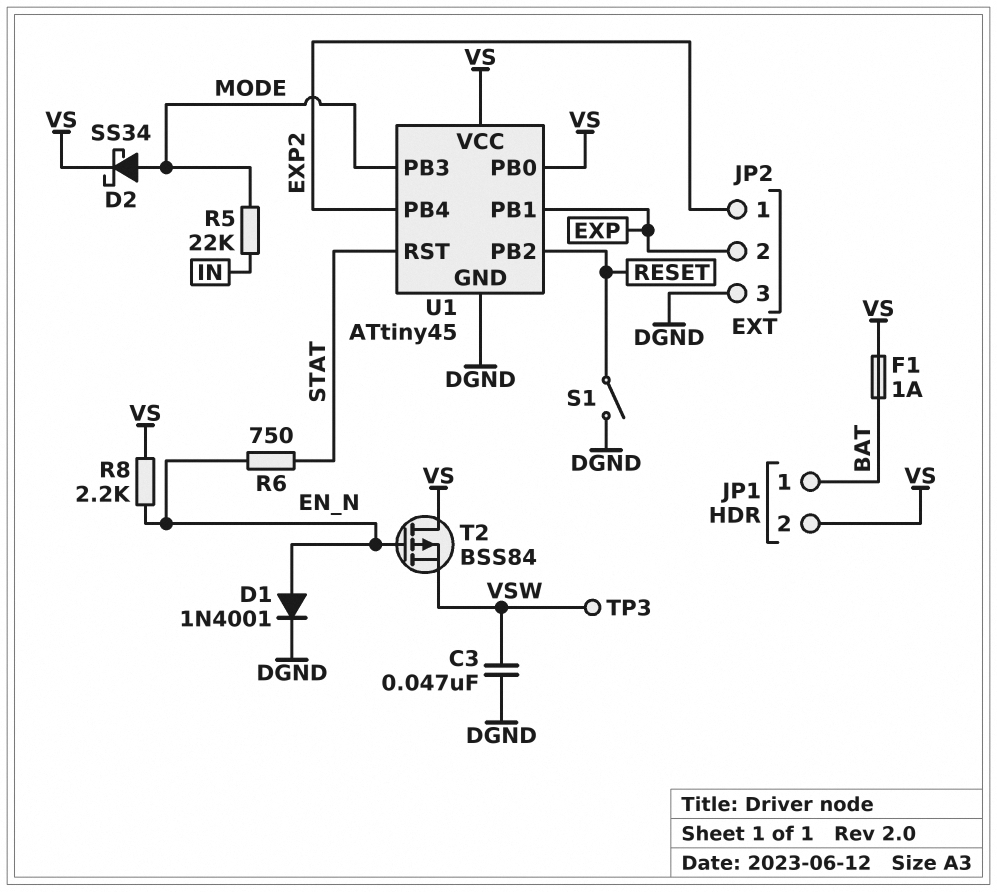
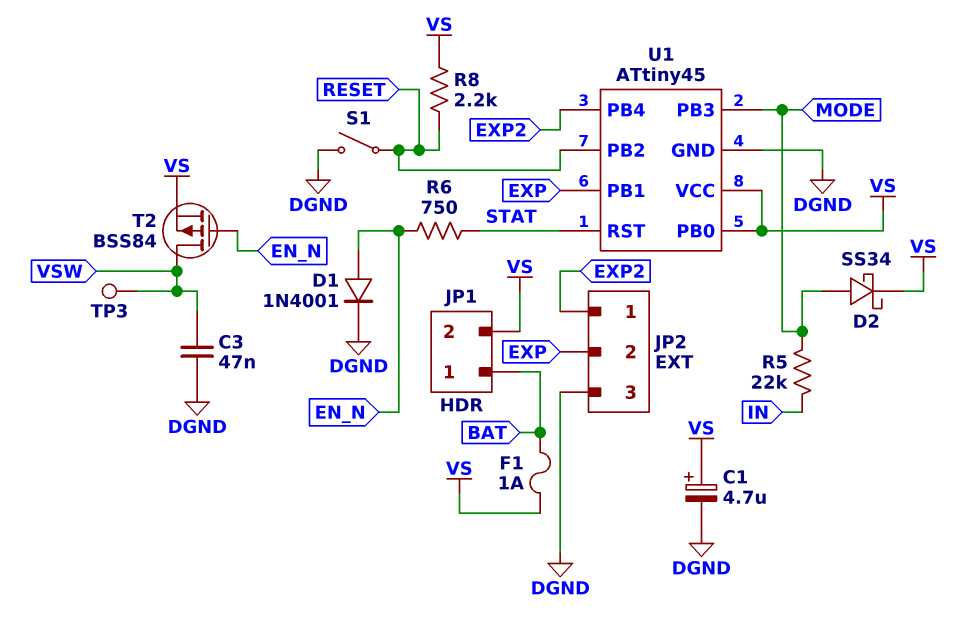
C1: none -> 4.7uF (plus VS, minus DGND)
R8: 2.2k (EN_N, VS) -> 2.2k (RESET, VS)
T2: PMOS BSS84 (G EN_N, D VS, S VSW) -> PMOS BSS84 (G EN_N, D VSW, S VS)

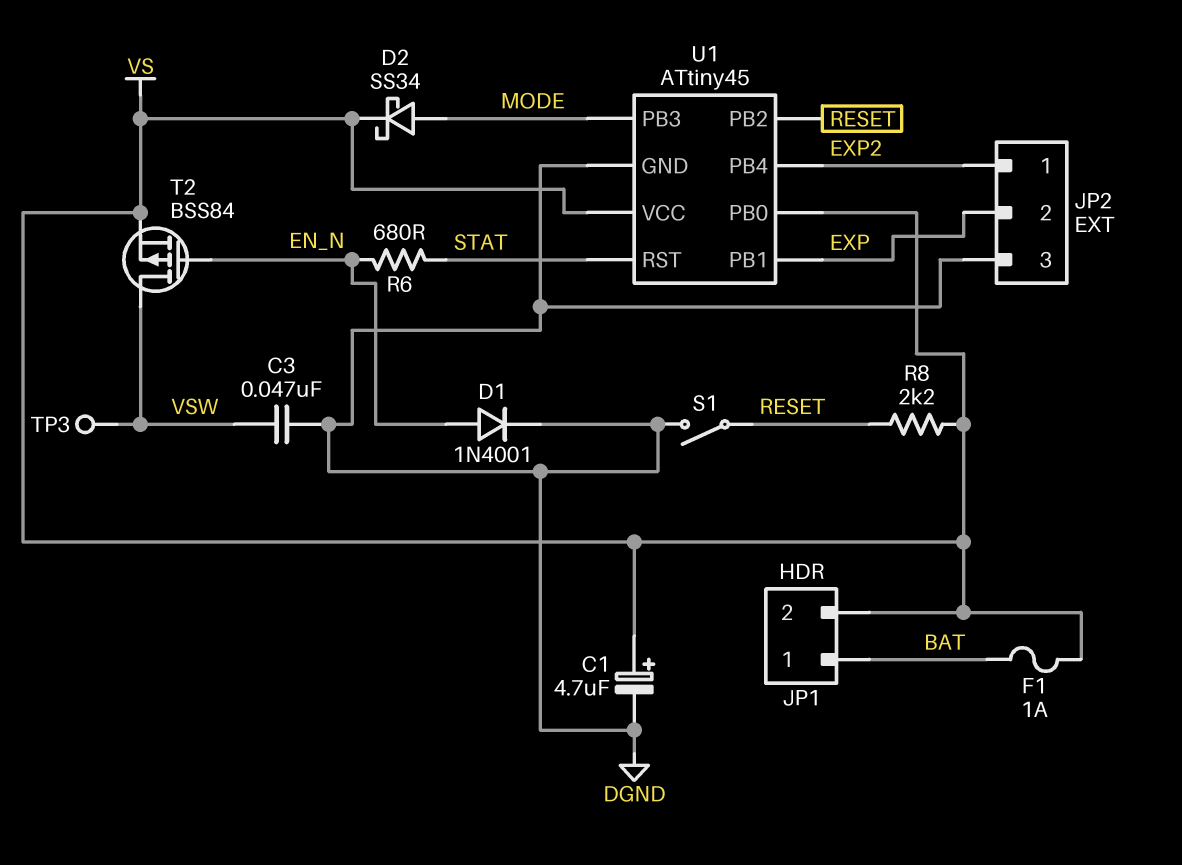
R5: 22k (IN, MODE) -> none
R6: 750 (EN_N, STAT) -> 680 (EN_N, STAT)

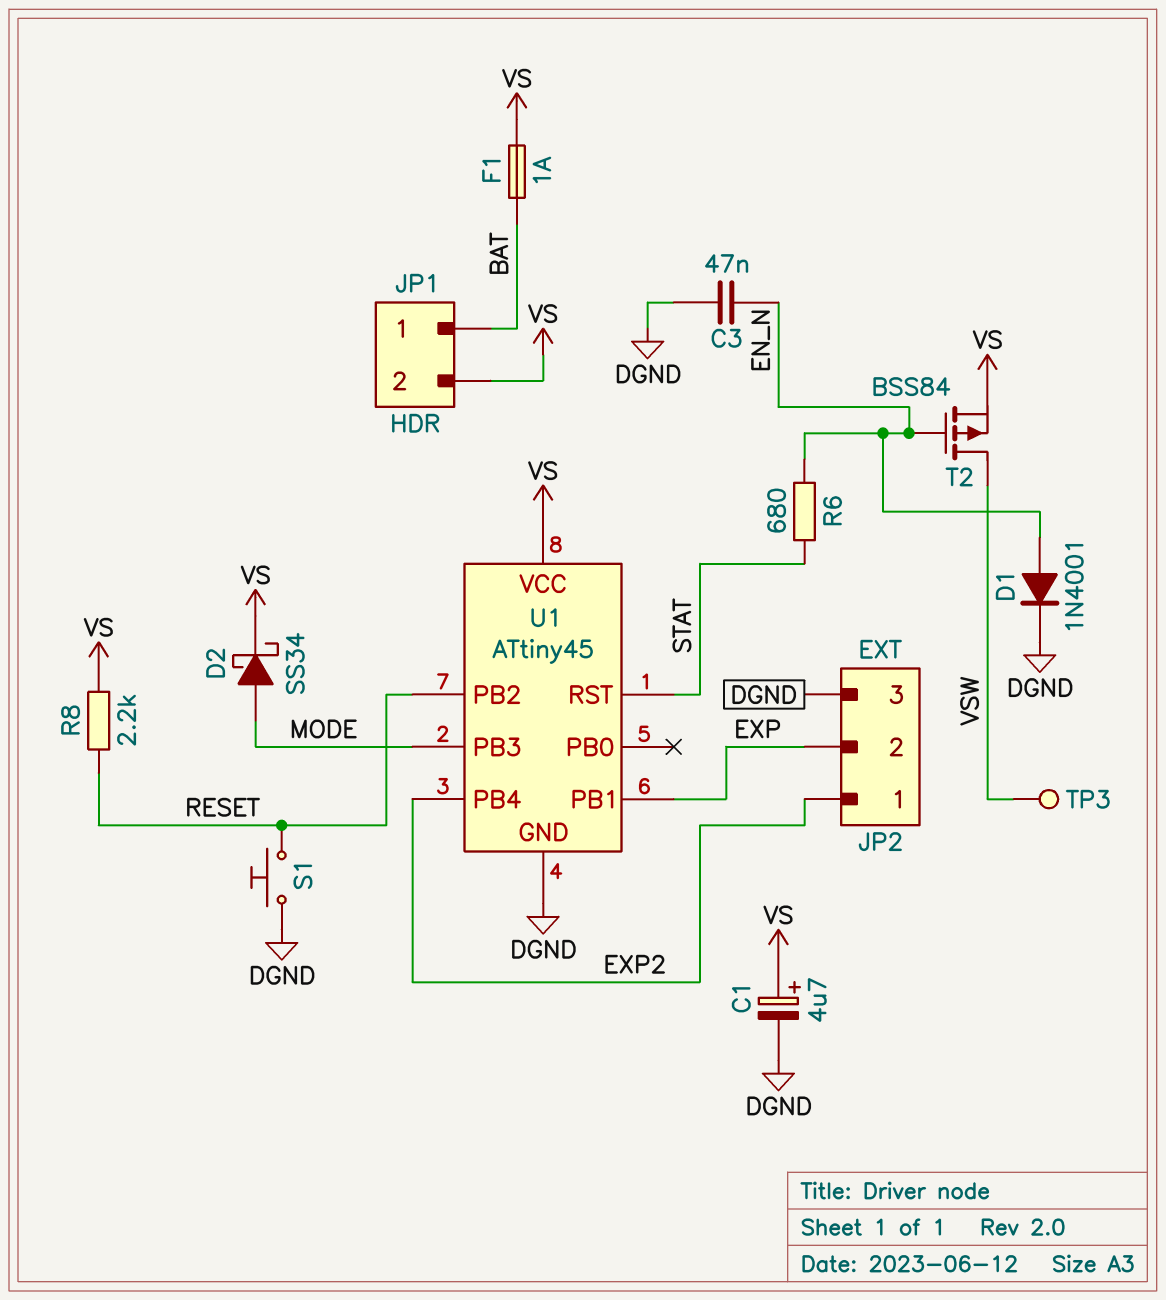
C3: 47nF (DGND, VSW) -> 47nF (DGND, EN_N)
S1: switch (DGND, RESET) -> button (DGND, RESET)
U1 pin PB0: VS -> none

